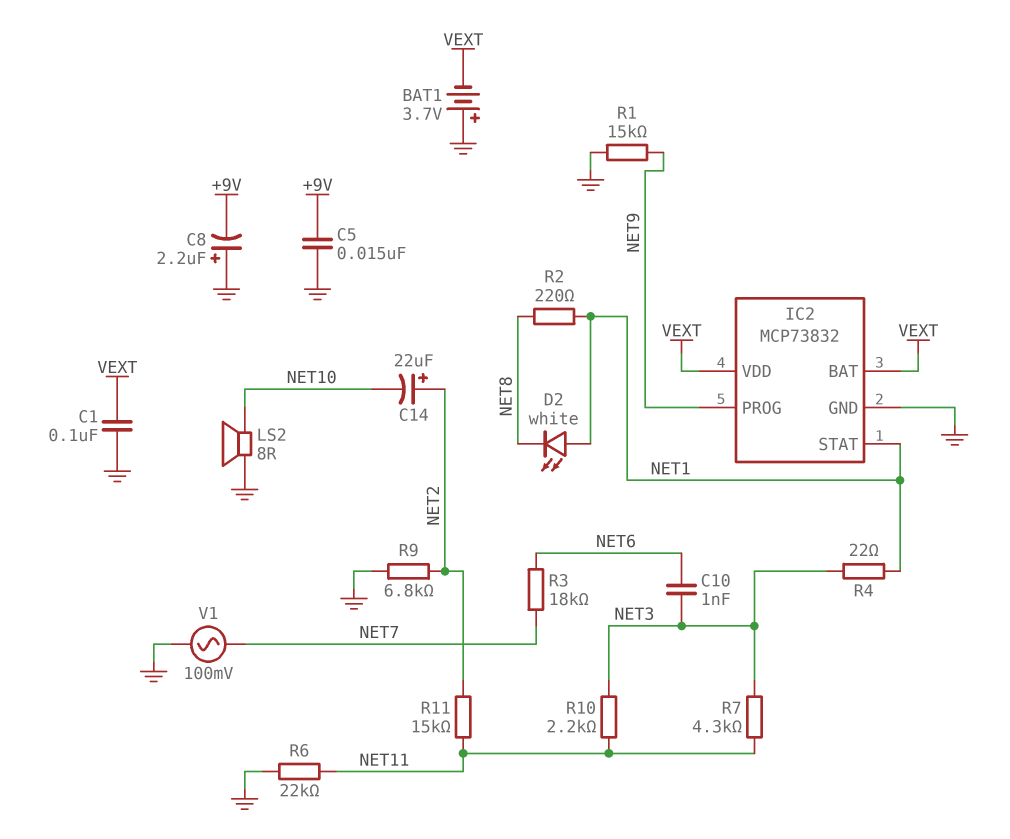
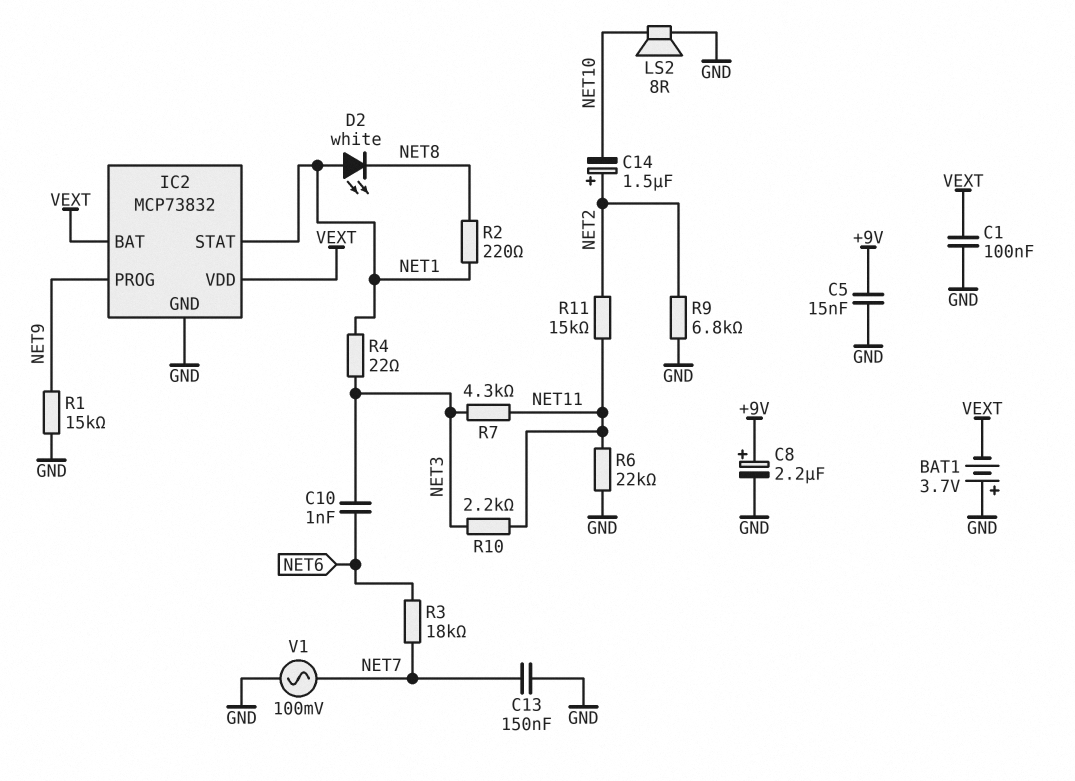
C8: 2.2uF (plus GND, minus +9V) -> 2.2uF (plus +9V, minus GND)
C13: none -> 150nF (GND, NET7)
C14: 22uF (plus NET2, minus NET10) -> 1.5uF (plus NET2, minus NET10)

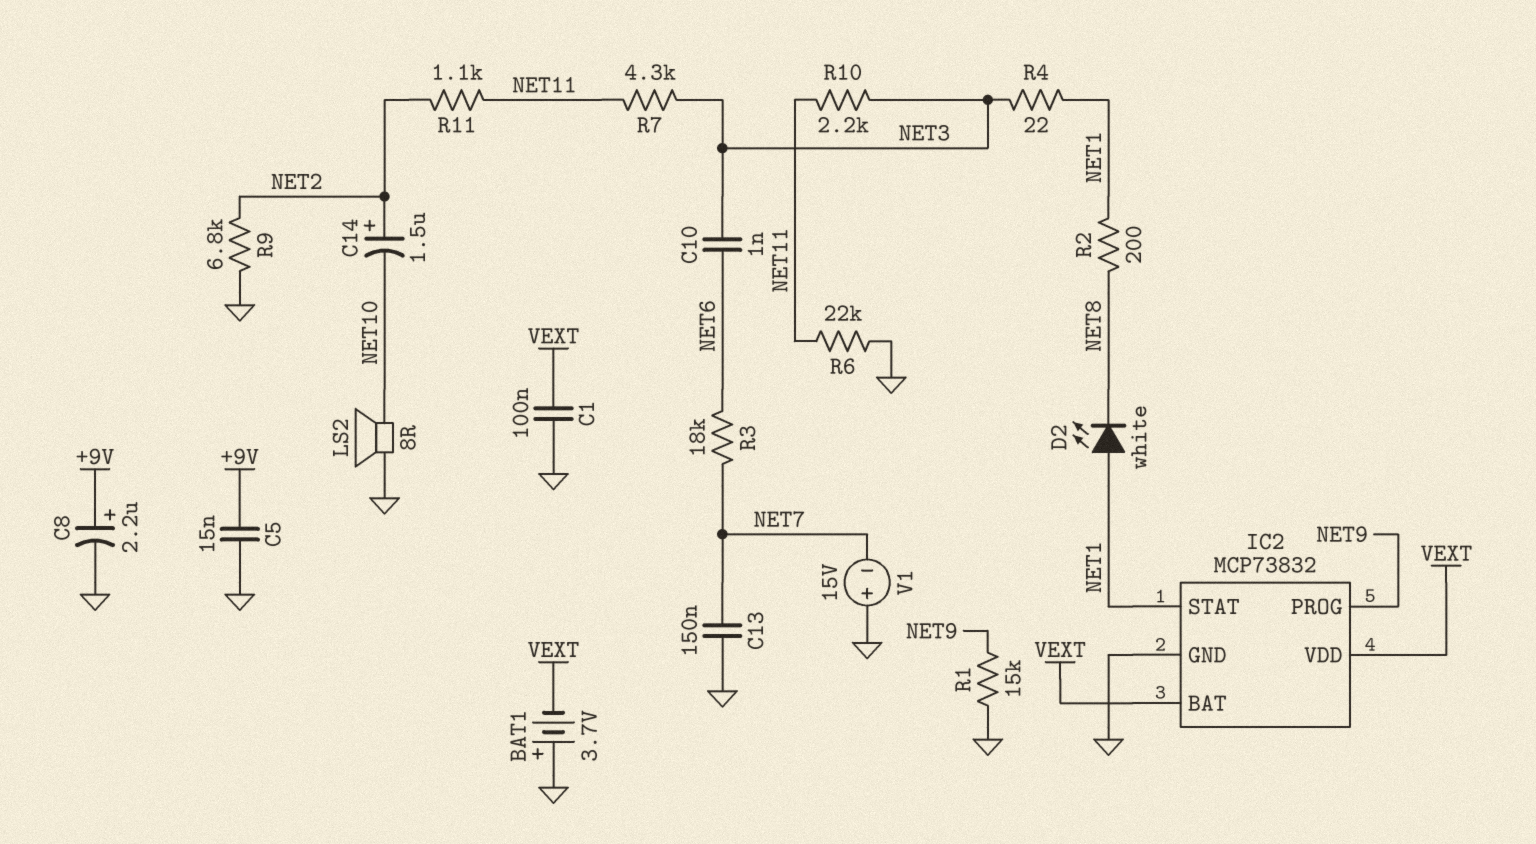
R2: 220 (NET1, NET8) -> 200 (NET1, NET8)
R11: 15k (NET2, NET11) -> 1.1k (NET2, NET11)
V1: AC 100mV (GND, NET7) -> 15V (plus GND, minus NET7)

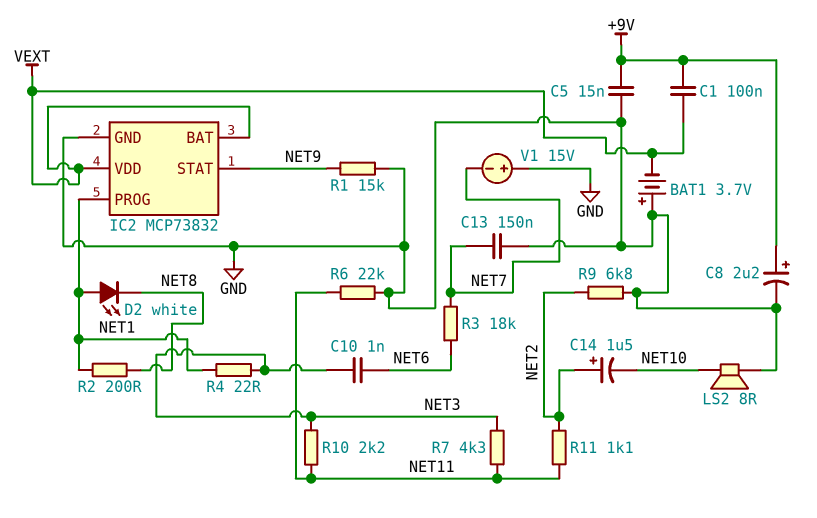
C1: 100nF (GND, VEXT) -> 100nF (+9V, VEXT)
IC2 pin PROG: NET9 -> NET1
IC2 pin STAT: NET1 -> NET9

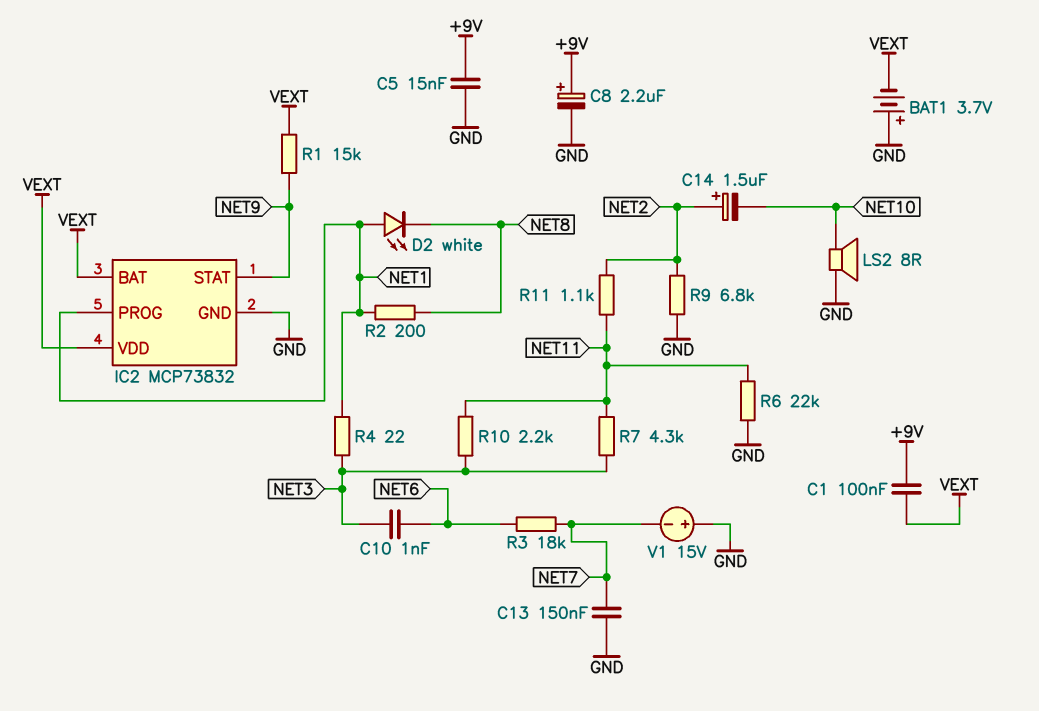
R1: 15k (GND, NET9) -> 15k (NET9, VEXT)

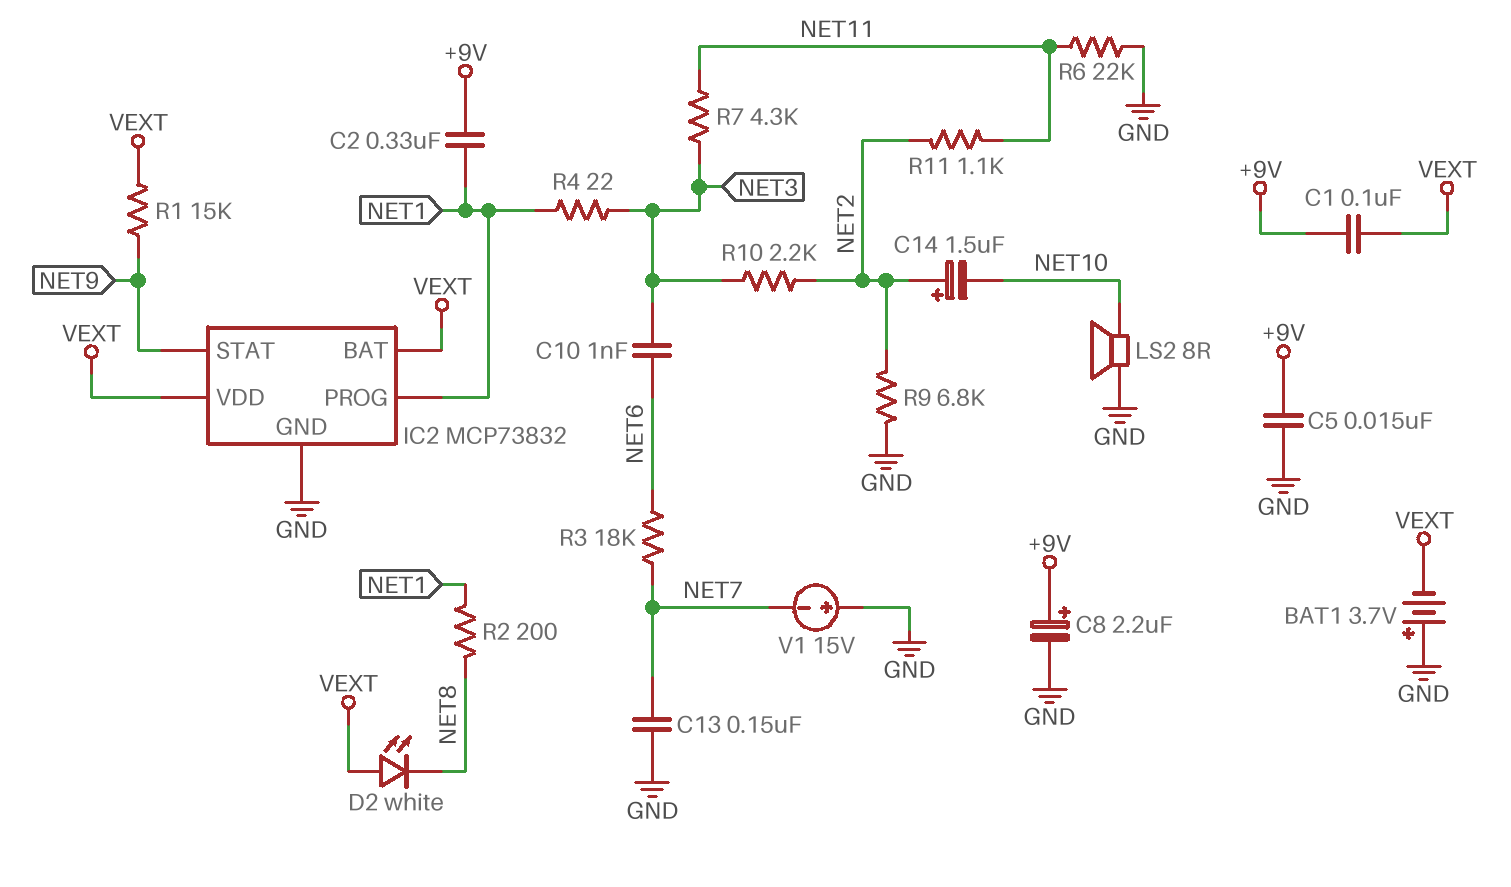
C2: none -> 330nF (+9V, NET1)
D2: LED white (A NET1, K NET8) -> LED white (A VEXT, K NET8)
R10: 2.2k (NET3, NET11) -> 2.2k (NET2, NET3)

